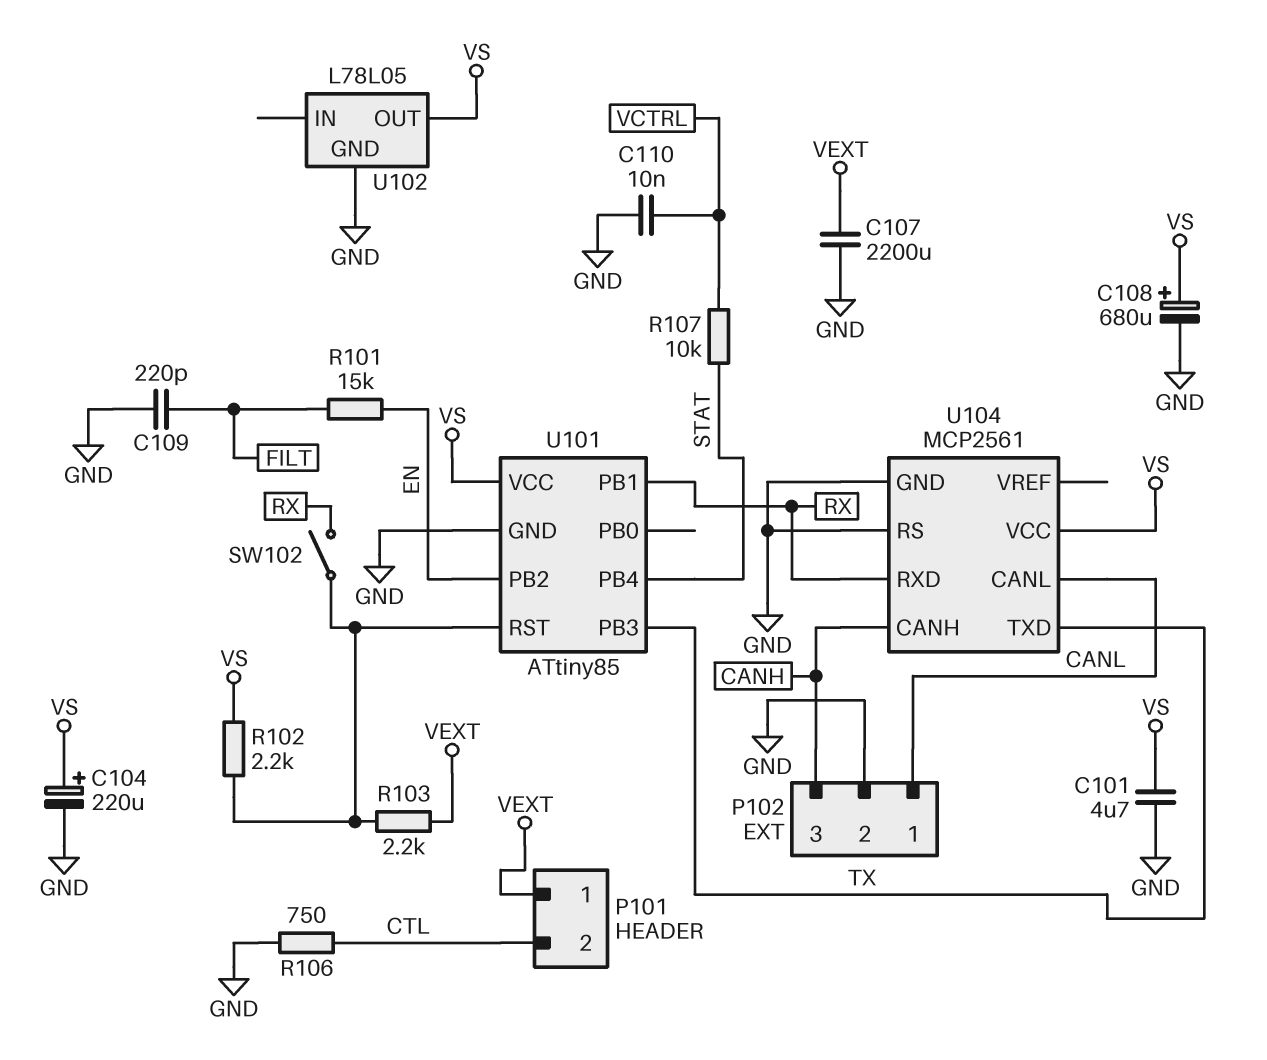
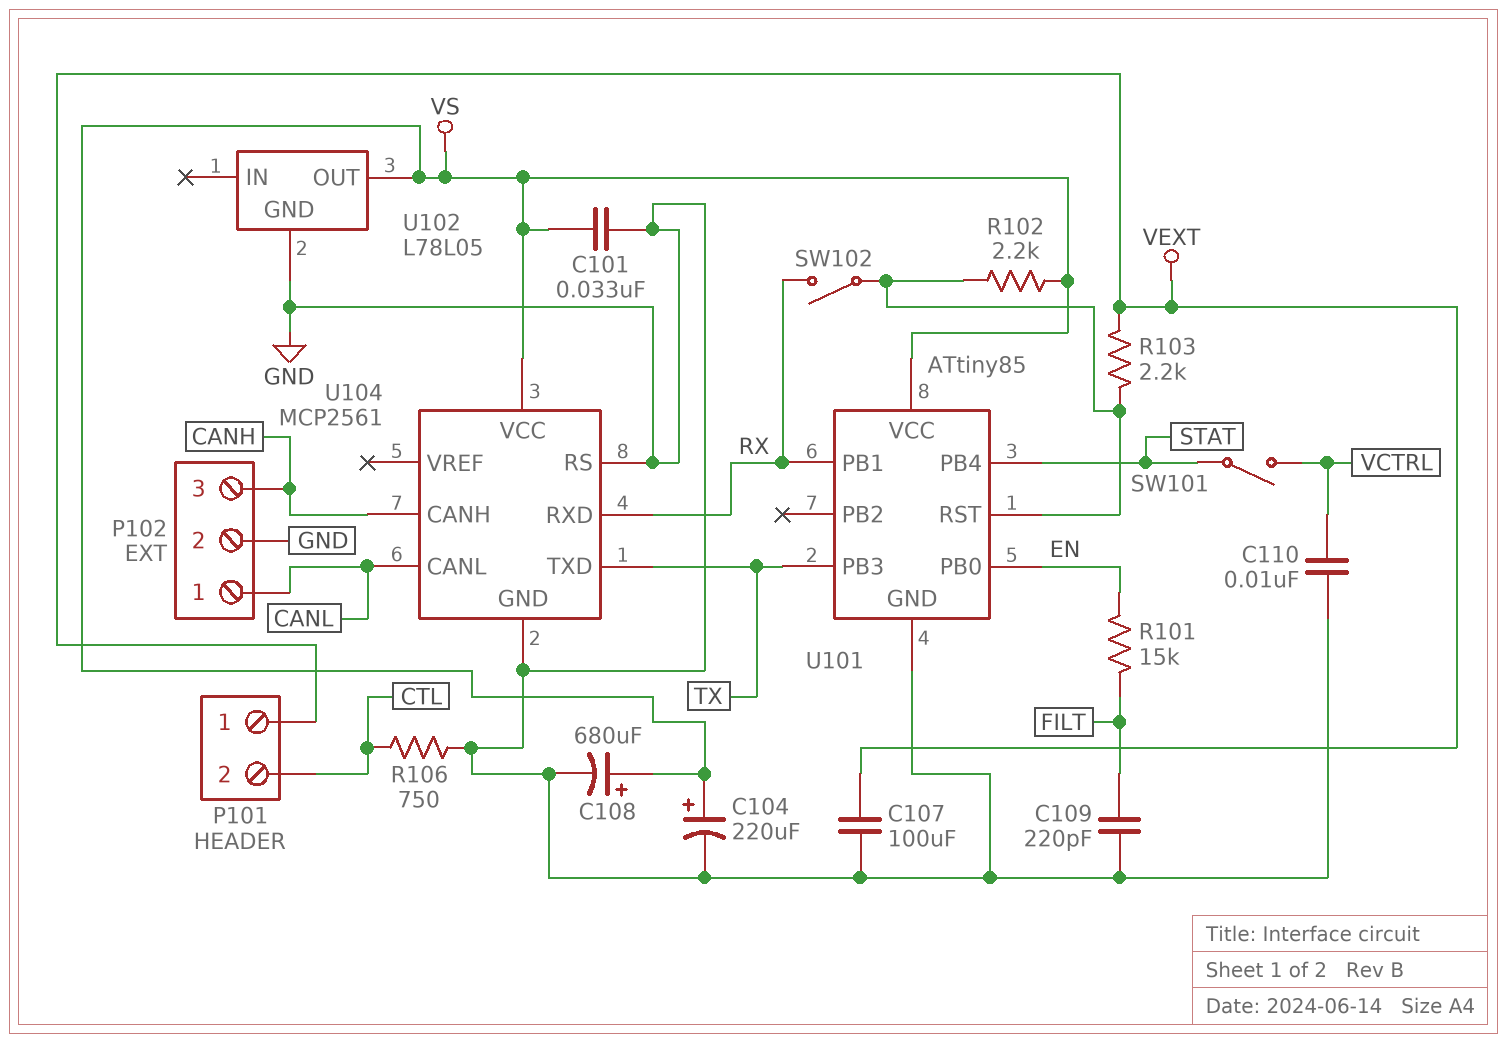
C101: 4.7uF (GND, VS) -> 33nF (GND, VS)
C107: 2200uF (GND, VEXT) -> 100uF (GND, VEXT)
R107: 10k (STAT, VCTRL) -> none
SW101: none -> switch (STAT, VCTRL)
U101 pin PB0: none -> EN
U101 pin PB2: EN -> none

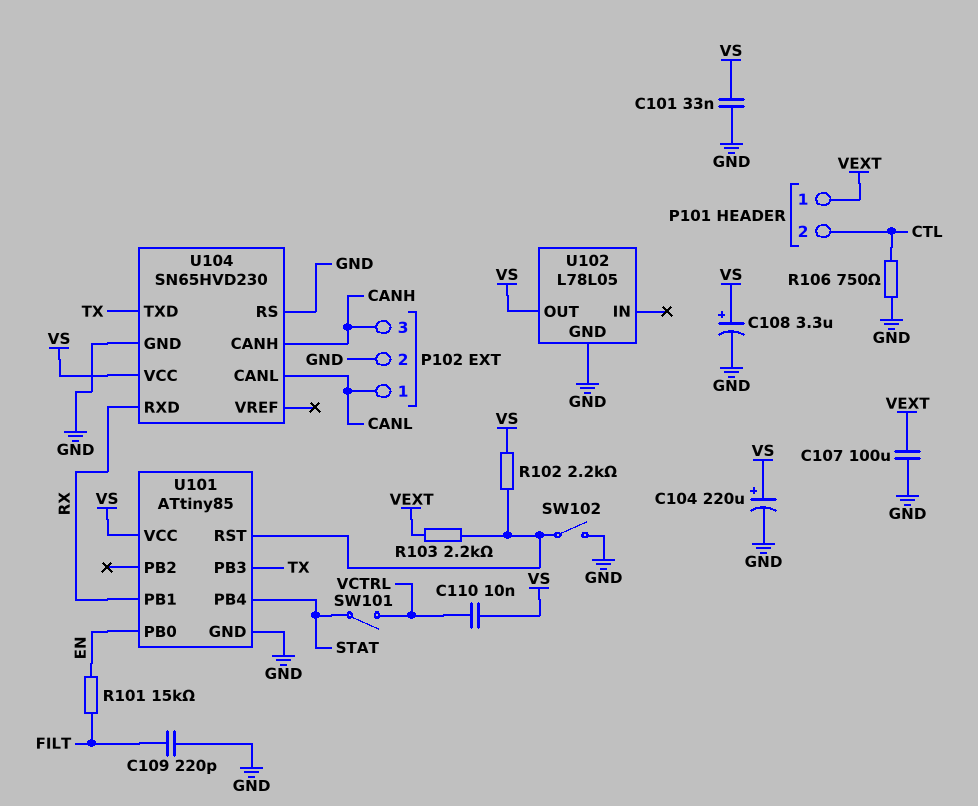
C108: 680uF (plus VS, minus GND) -> 3.3uF (plus VS, minus GND)
C110: 10nF (GND, VCTRL) -> 10nF (VCTRL, VS)
SW102: switch (RX, U101/RST) -> switch (GND, U101/RST)
U104: MCP2561 -> SN65HVD230

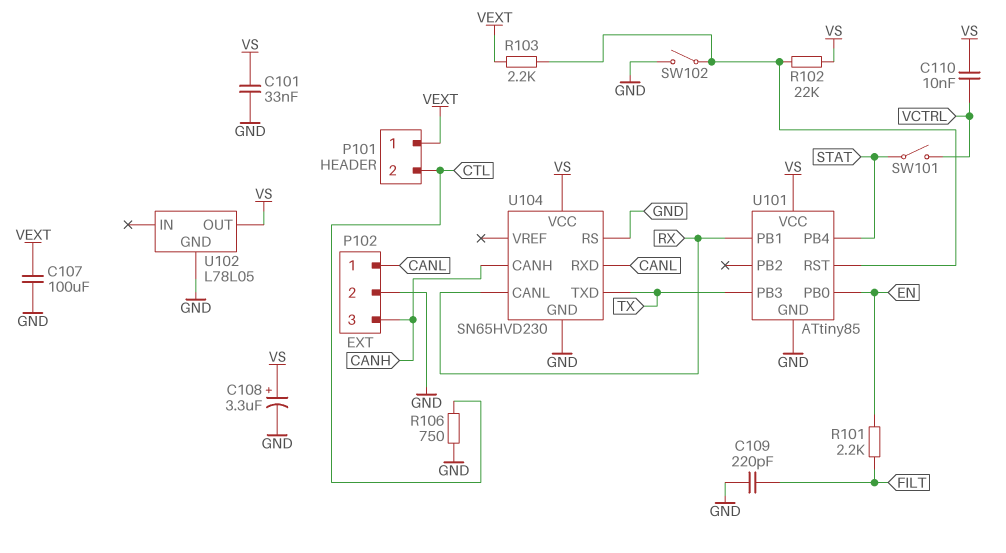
C104: 220uF (plus VS, minus GND) -> none
R101: 15k (EN, FILT) -> 2.2k (EN, FILT)
R102: 2.2k (U101/RST, VS) -> 22k (U101/RST, VS)
U104 pin CANL: CANL -> RX
U104 pin RXD: RX -> CANL

